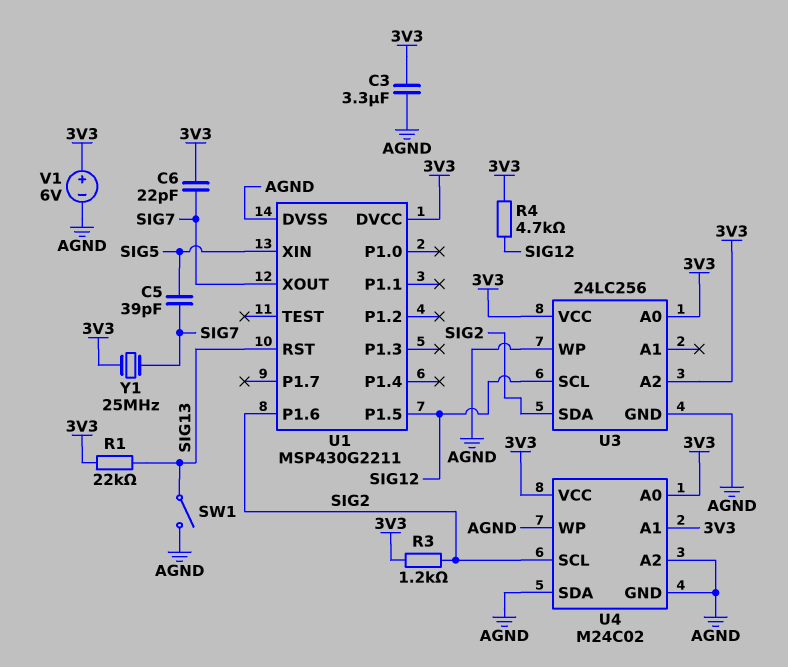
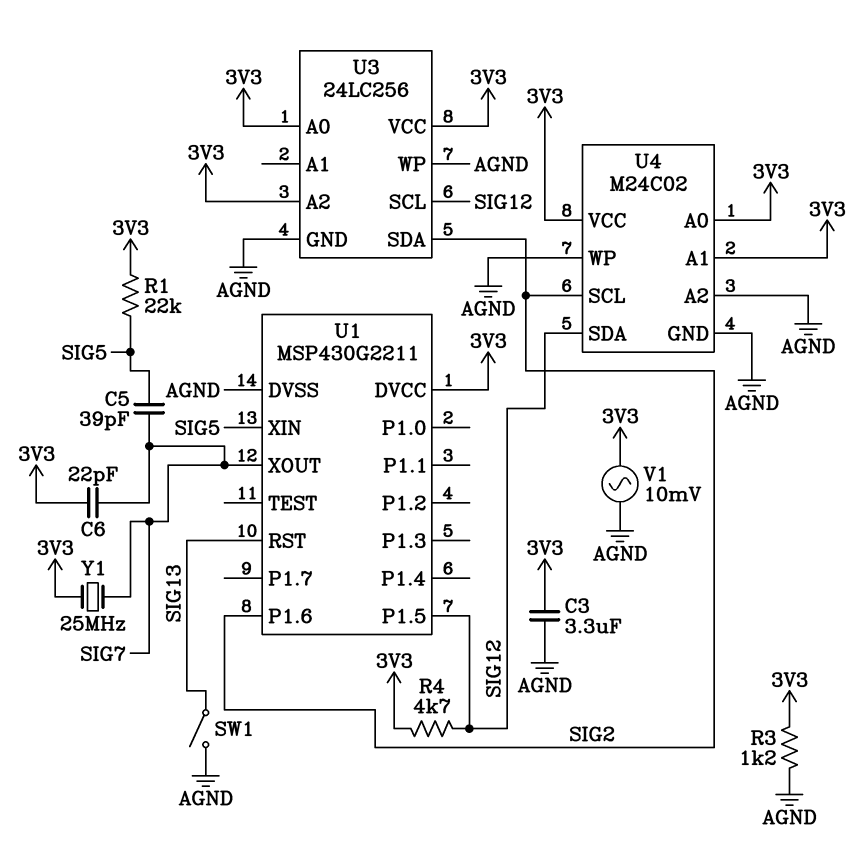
R1: 22k (3V3, SIG13) -> 22k (3V3, SIG5)
R3: 1.2k (3V3, SIG2) -> 1.2k (3V3, AGND)
U4 pin SDA: AGND -> SIG12
V1: 6V (plus 3V3, minus AGND) -> AC 10mV (3V3, AGND)

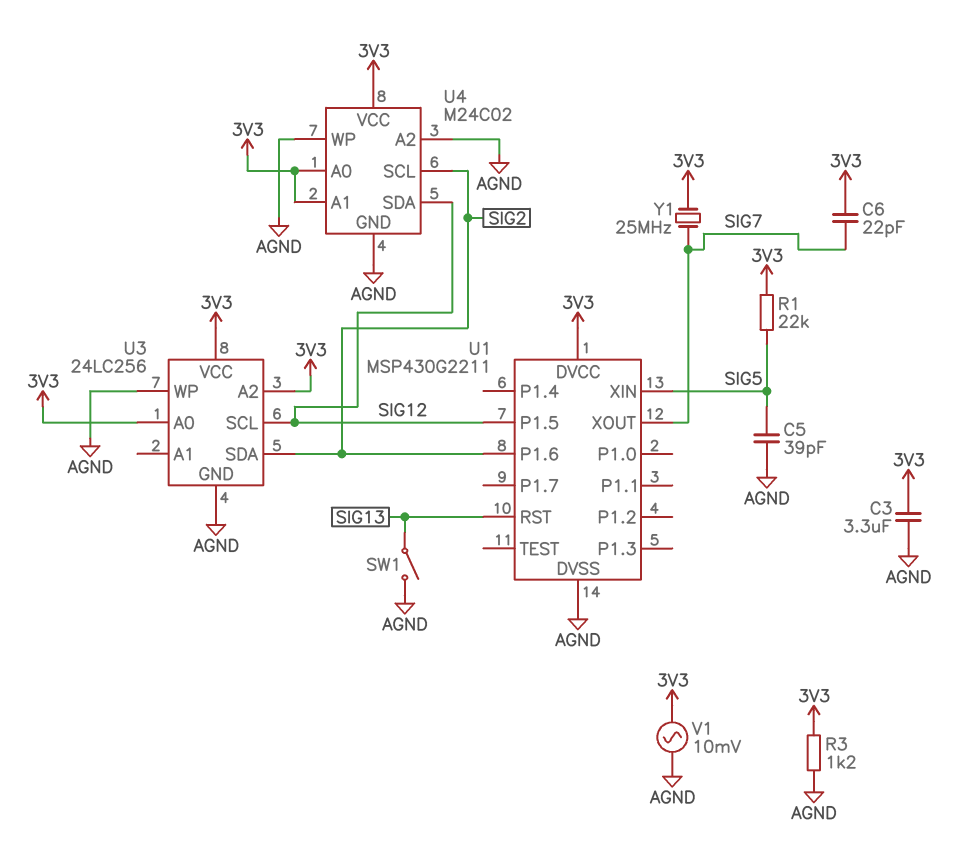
C5: 39pF (SIG5, SIG7) -> 39pF (AGND, SIG5)
R4: 4.7k (3V3, SIG12) -> none

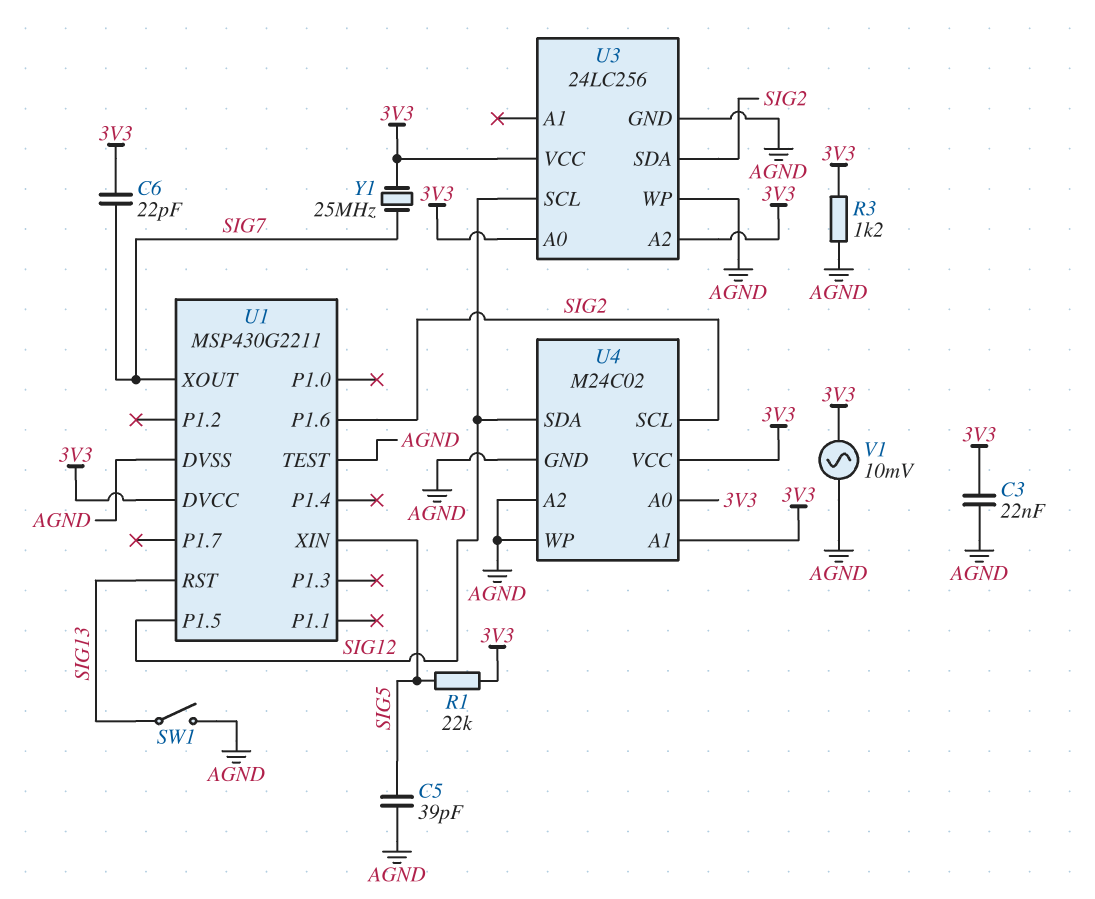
C3: 3.3uF (3V3, AGND) -> 22nF (3V3, AGND)
U1 pin TEST: none -> AGND

